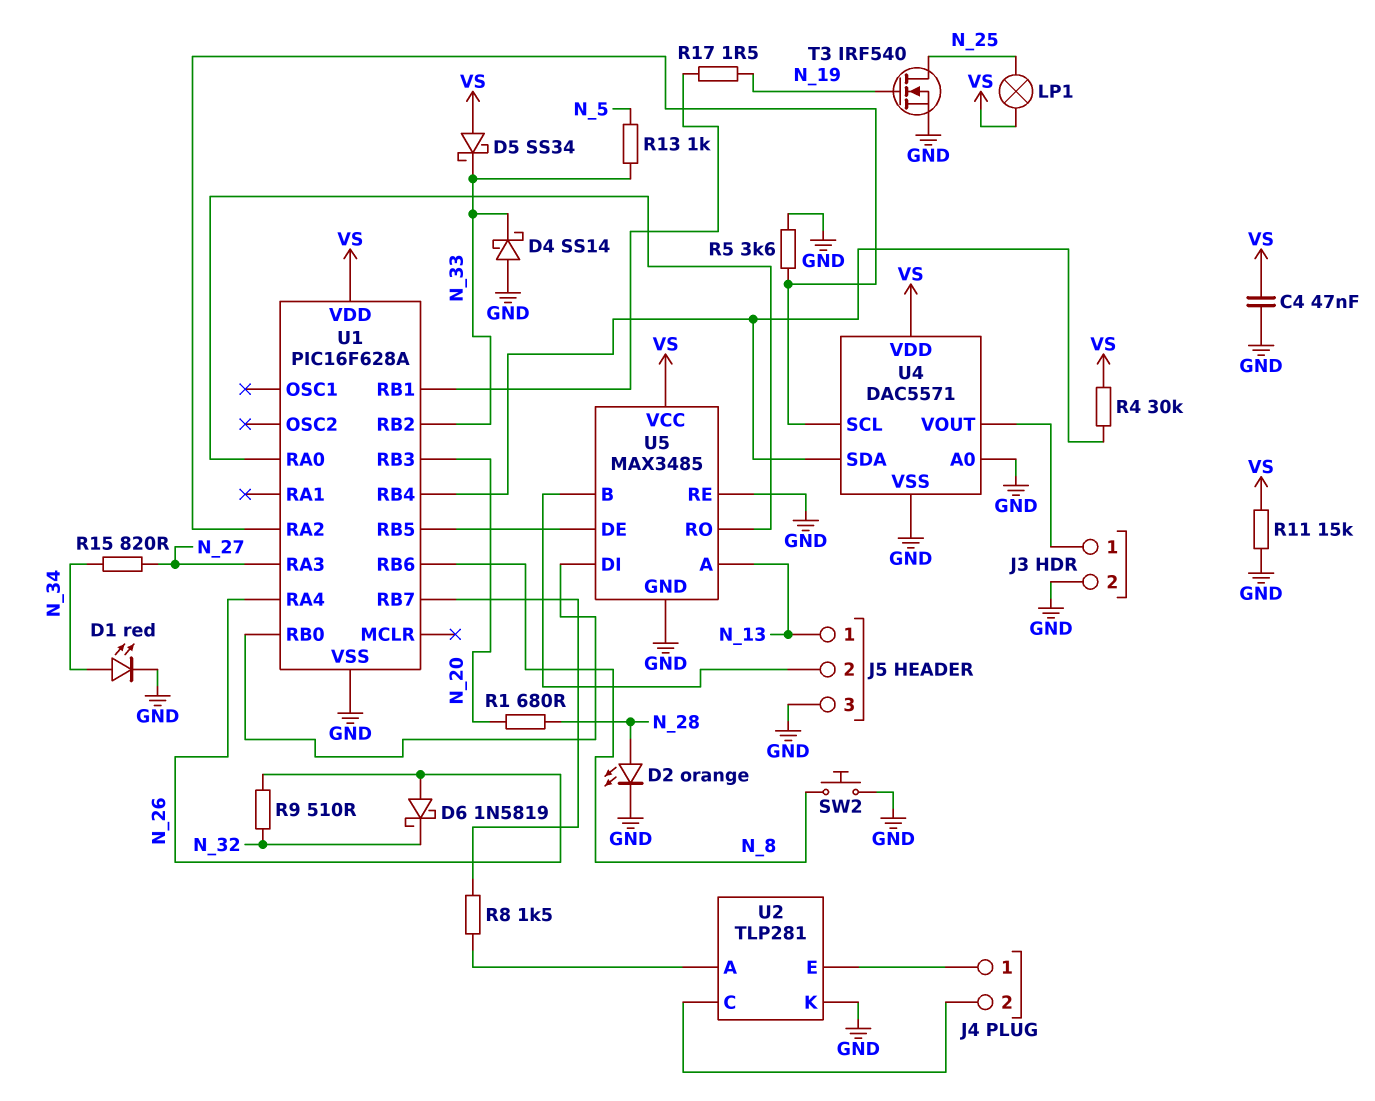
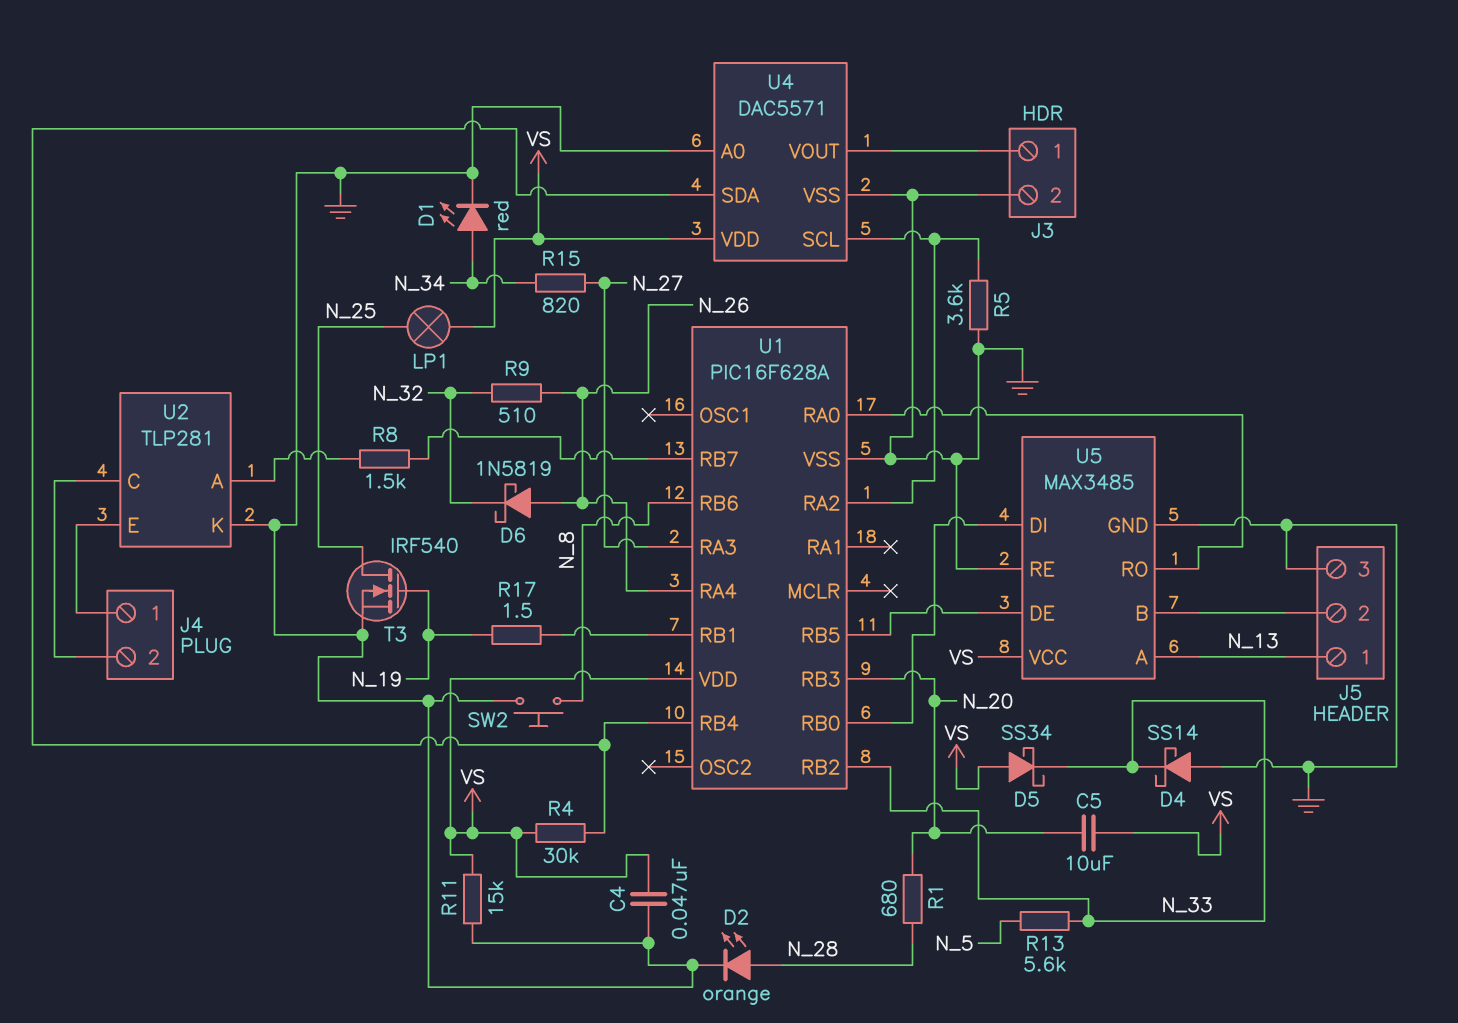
C5: none -> 10uF (N_20, VS)
R13: 1k (N_5, N_33) -> 5.6k (N_5, N_33)

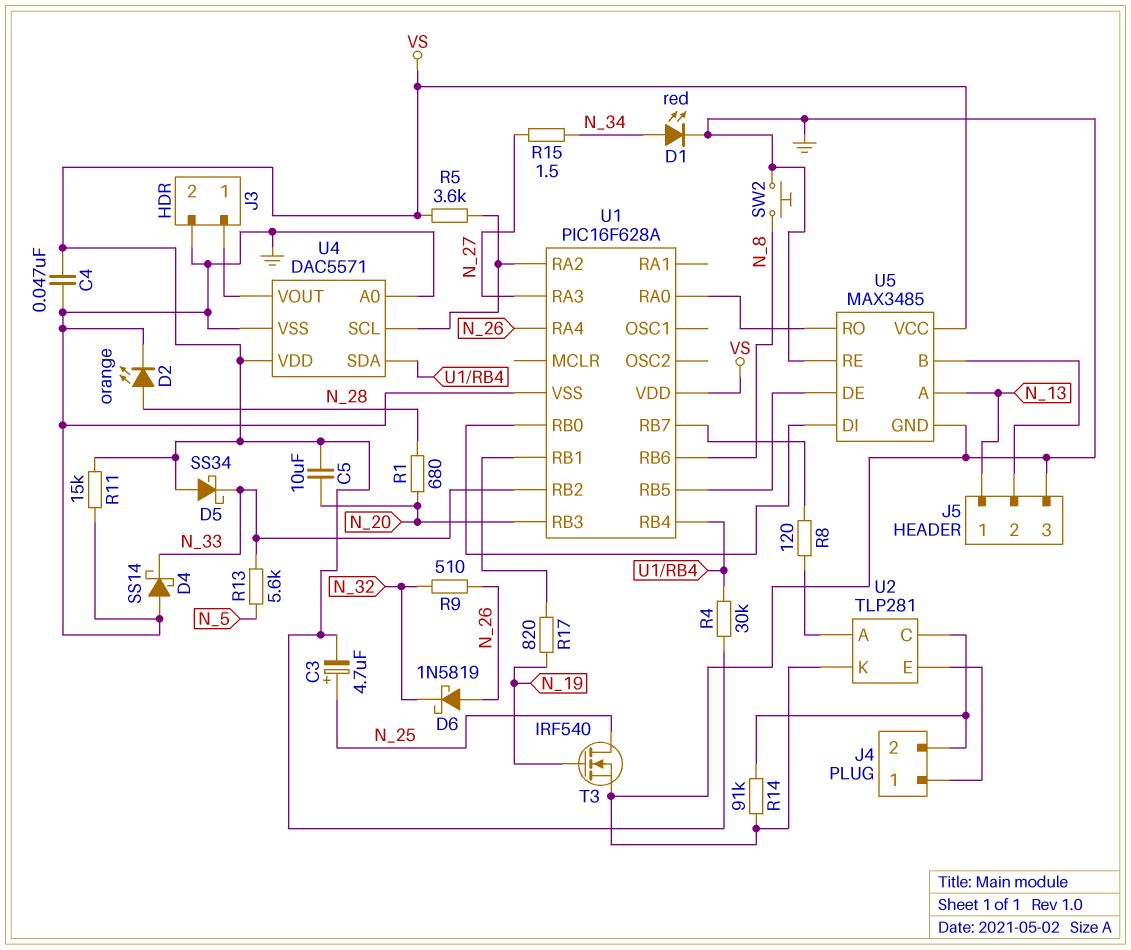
C3: none -> 4.7uF (plus N_25, minus VS)
LP1: lamp (N_25, VS) -> none
R5: 3.6k (GND, U1/RA2) -> 3.6k (U1/RA2, VS)
R8: 1.5k (U1/RB7, U2/A) -> 120 (U1/RB7, U2/A)
R14: none -> 91k (GND, J4/2)
R15: 820 (N_27, N_34) -> 1.5 (N_27, N_34)
R17: 1.5 (N_19, U1/RB1) -> 820 (N_19, U1/RB1)

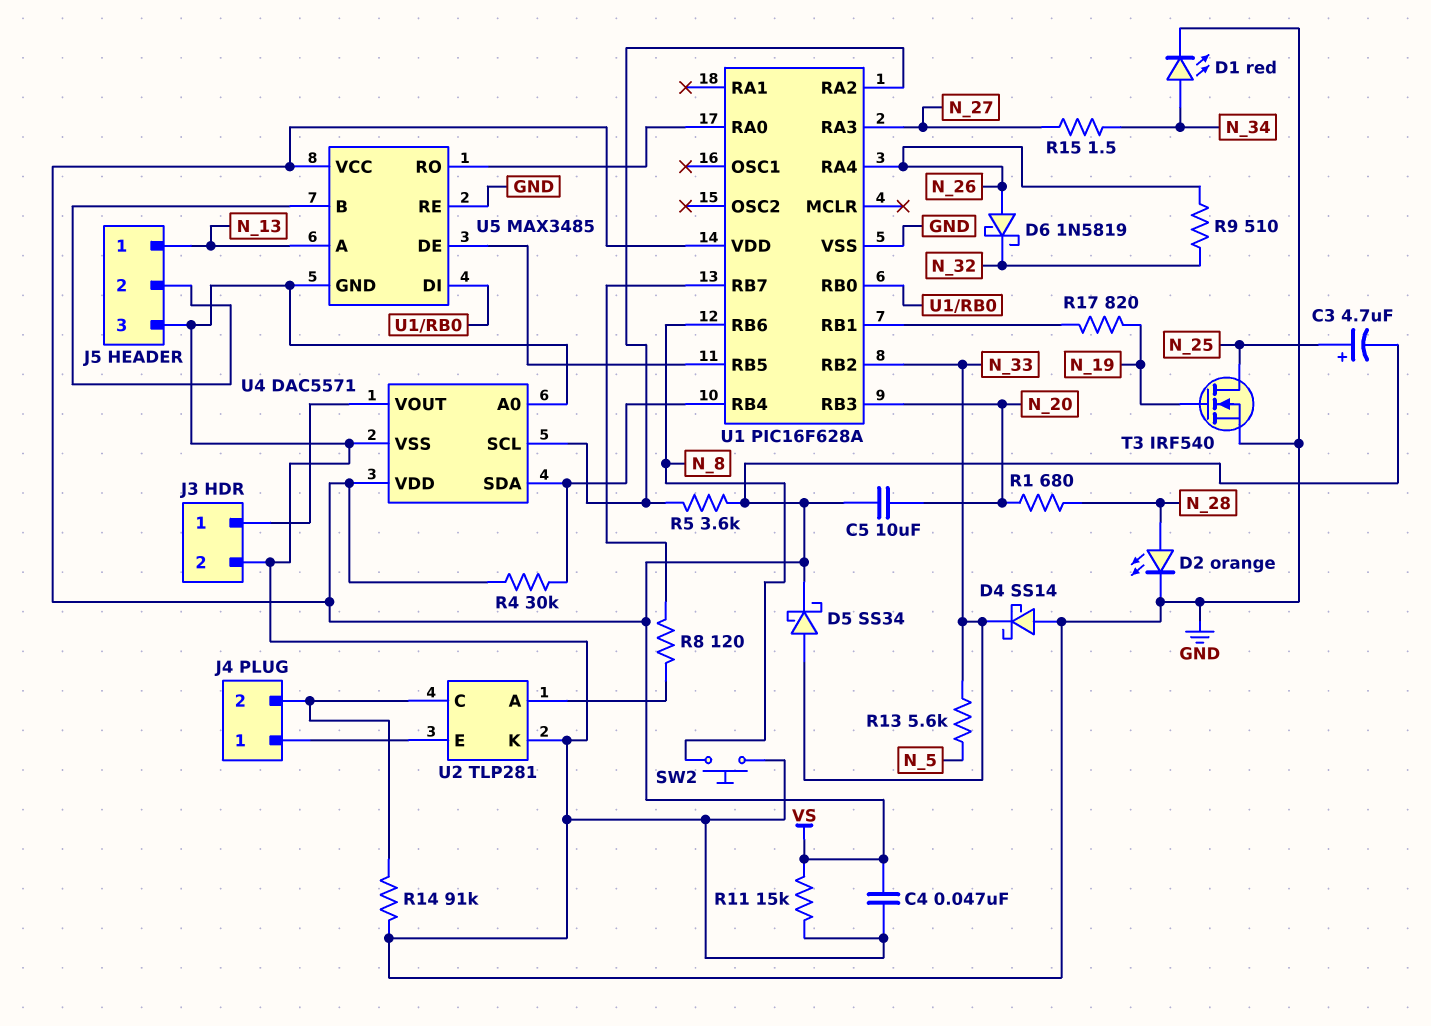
D5: schottky SS34 (A VS, K N_33) -> schottky SS34 (A N_33, K VS)

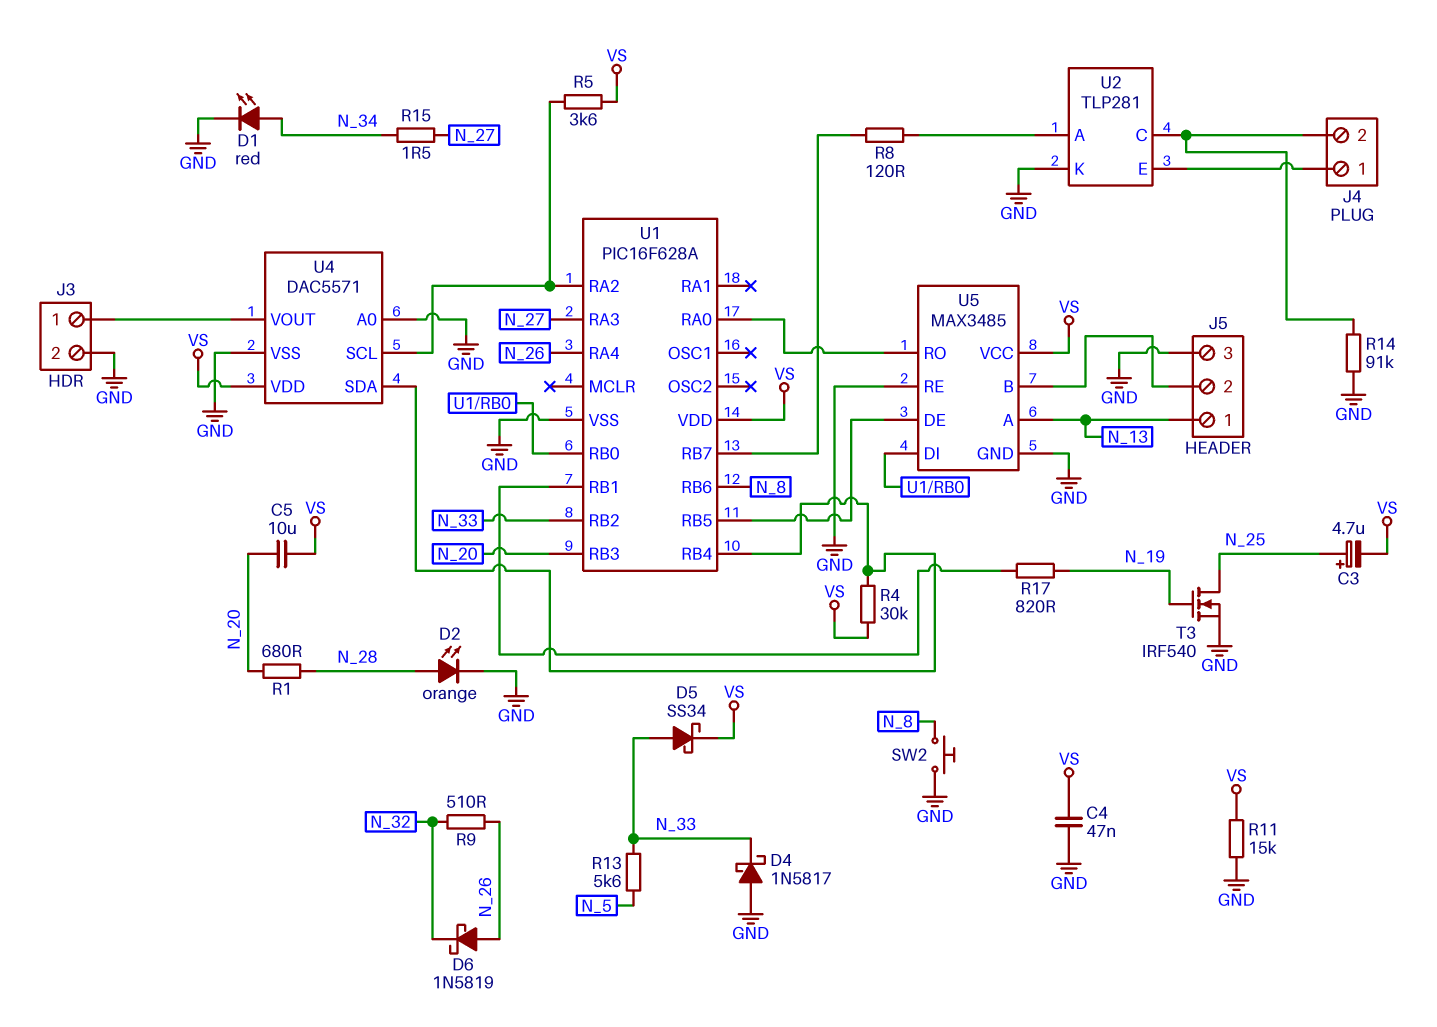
D4: schottky SS14 (A GND, K N_33) -> schottky 1N5817 (A GND, K N_33)

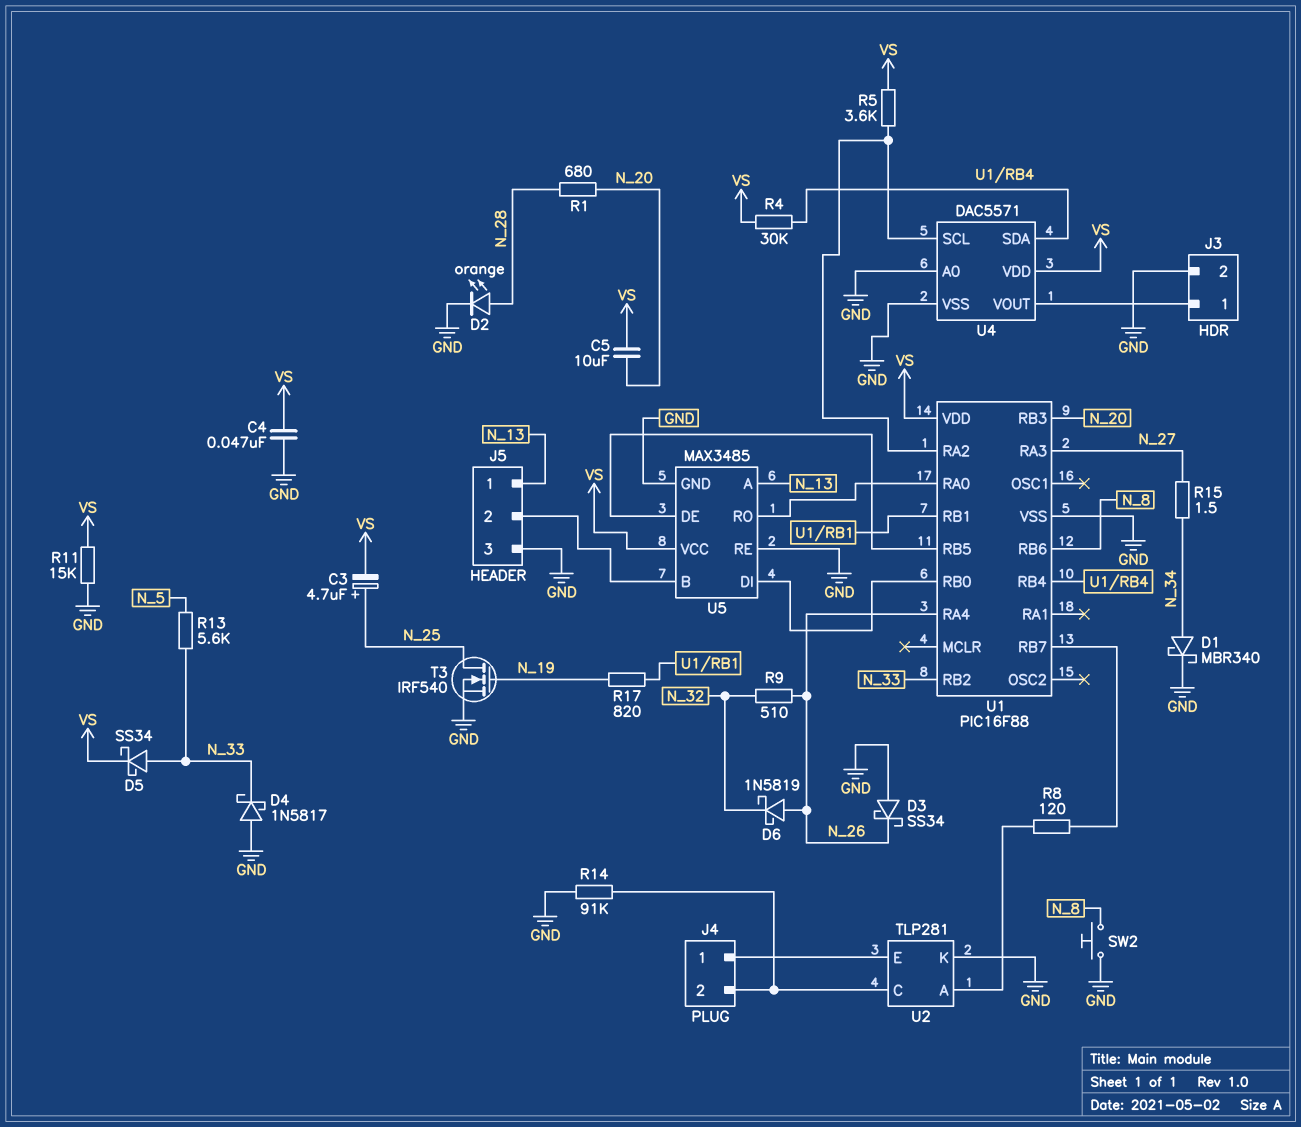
D1: LED red (A N_34, K GND) -> schottky MBR340 (A N_34, K GND)
D3: none -> schottky SS34 (A GND, K N_26)
U1: PIC16F628A -> PIC16F88

